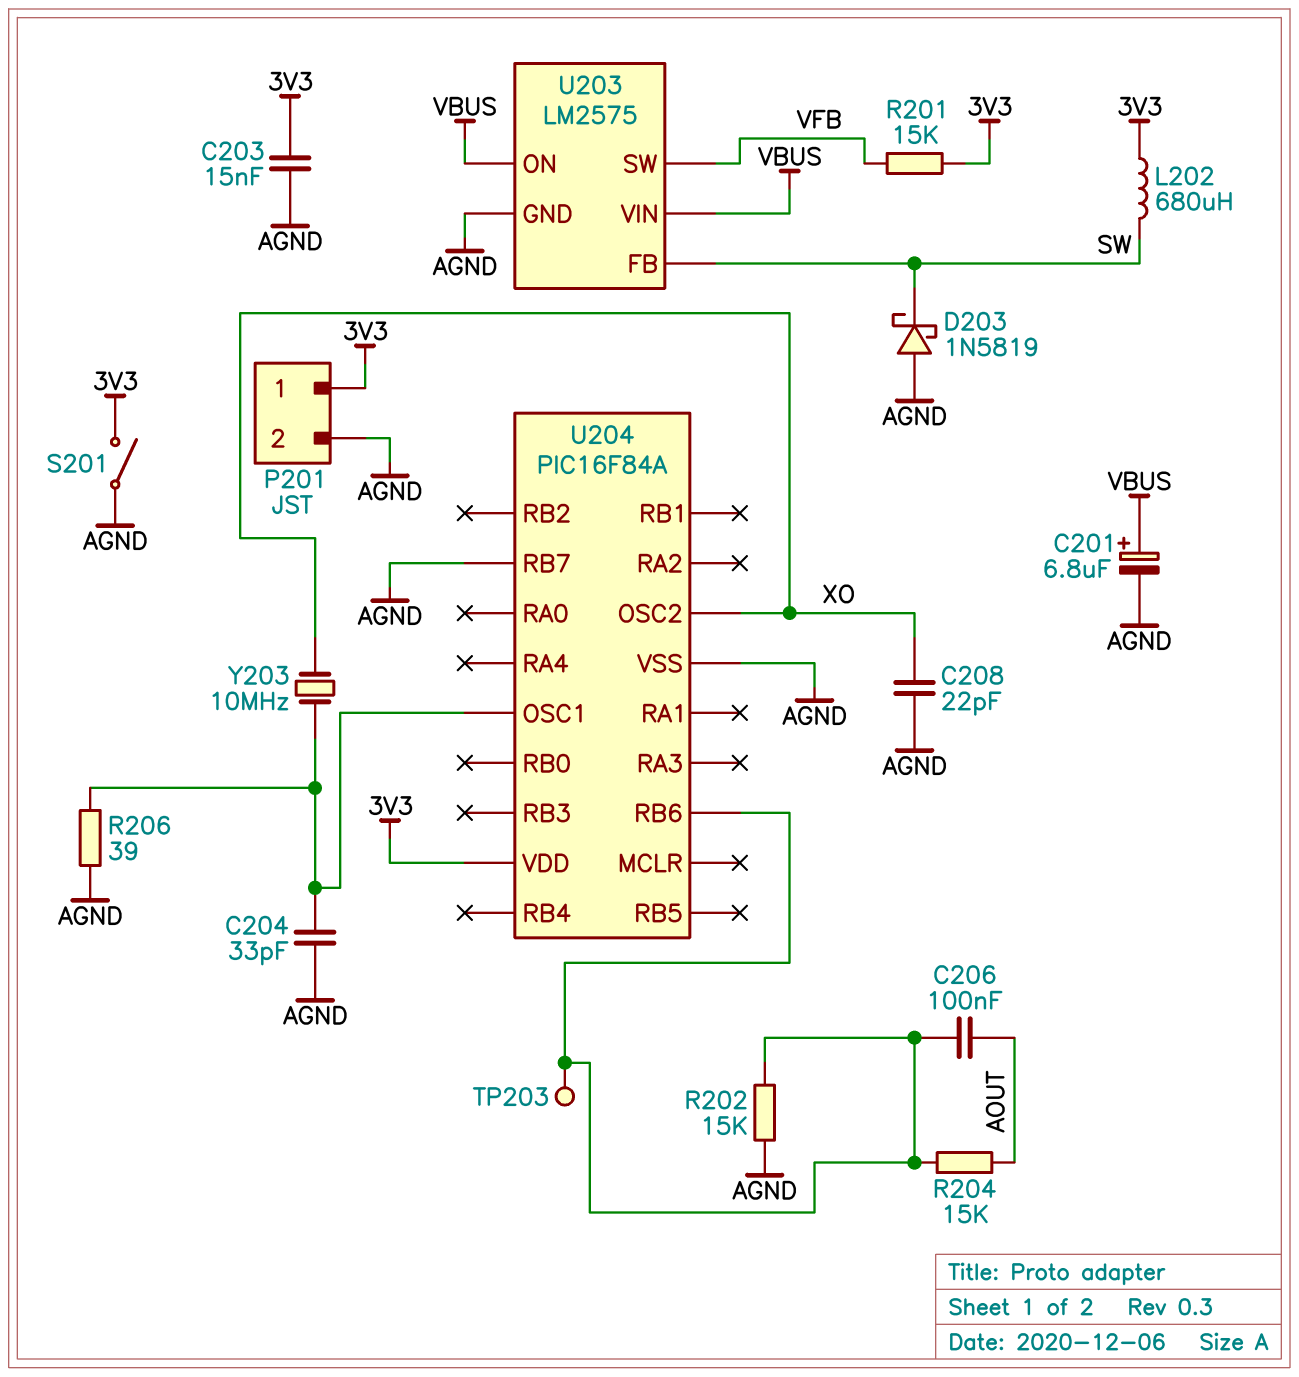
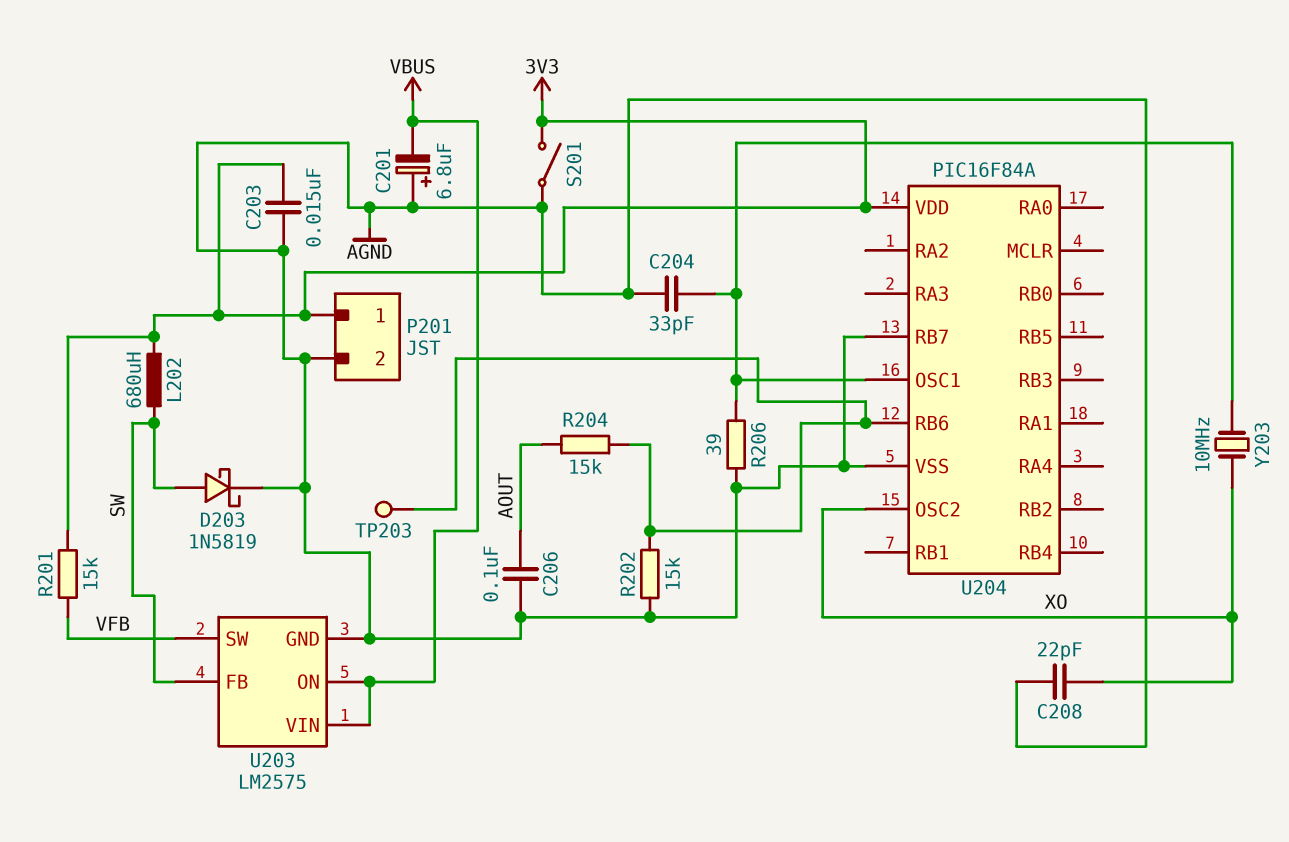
C201: 6.8uF (plus VBUS, minus AGND) -> 6.8uF (plus AGND, minus VBUS)
C206: 100nF (AOUT, U204/RB6) -> 100nF (AGND, AOUT)
D203: schottky 1N5819 (A AGND, K SW) -> schottky 1N5819 (A SW, K AGND)

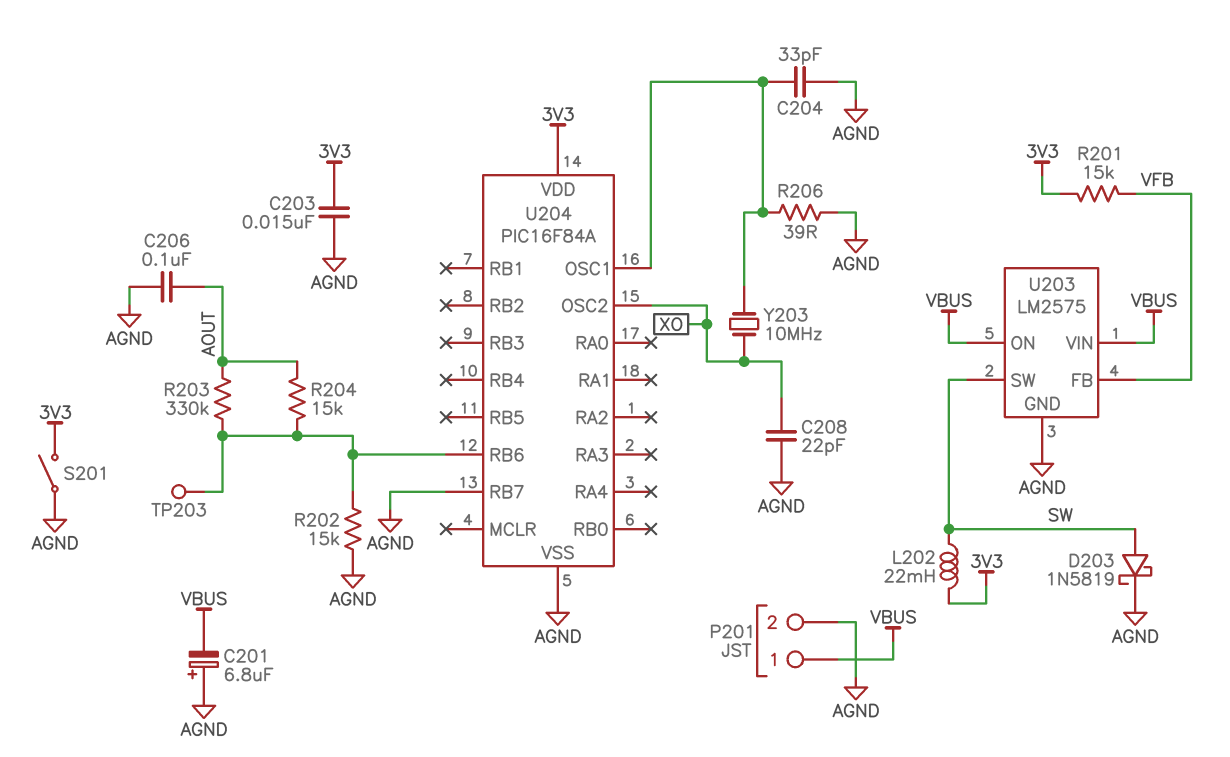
L202: 680uH (3V3, SW) -> 22mH (3V3, SW)
P201 pin 1: 3V3 -> VBUS
R203: none -> 330k (AOUT, U204/RB6)
U203 pin FB: SW -> VFB
U203 pin SW: VFB -> SW

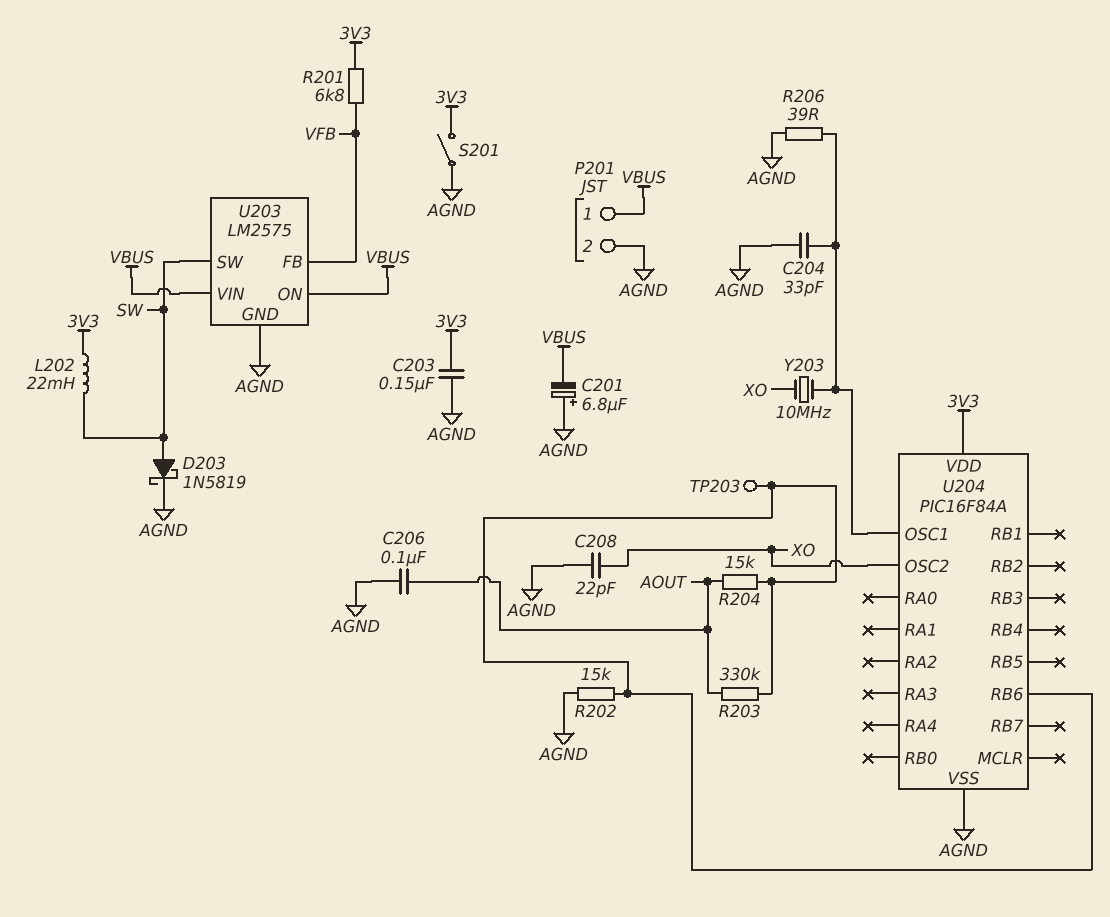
C203: 15nF (3V3, AGND) -> 150nF (3V3, AGND)
R201: 15k (3V3, VFB) -> 6.8k (3V3, VFB)
U204 pin RB7: AGND -> none

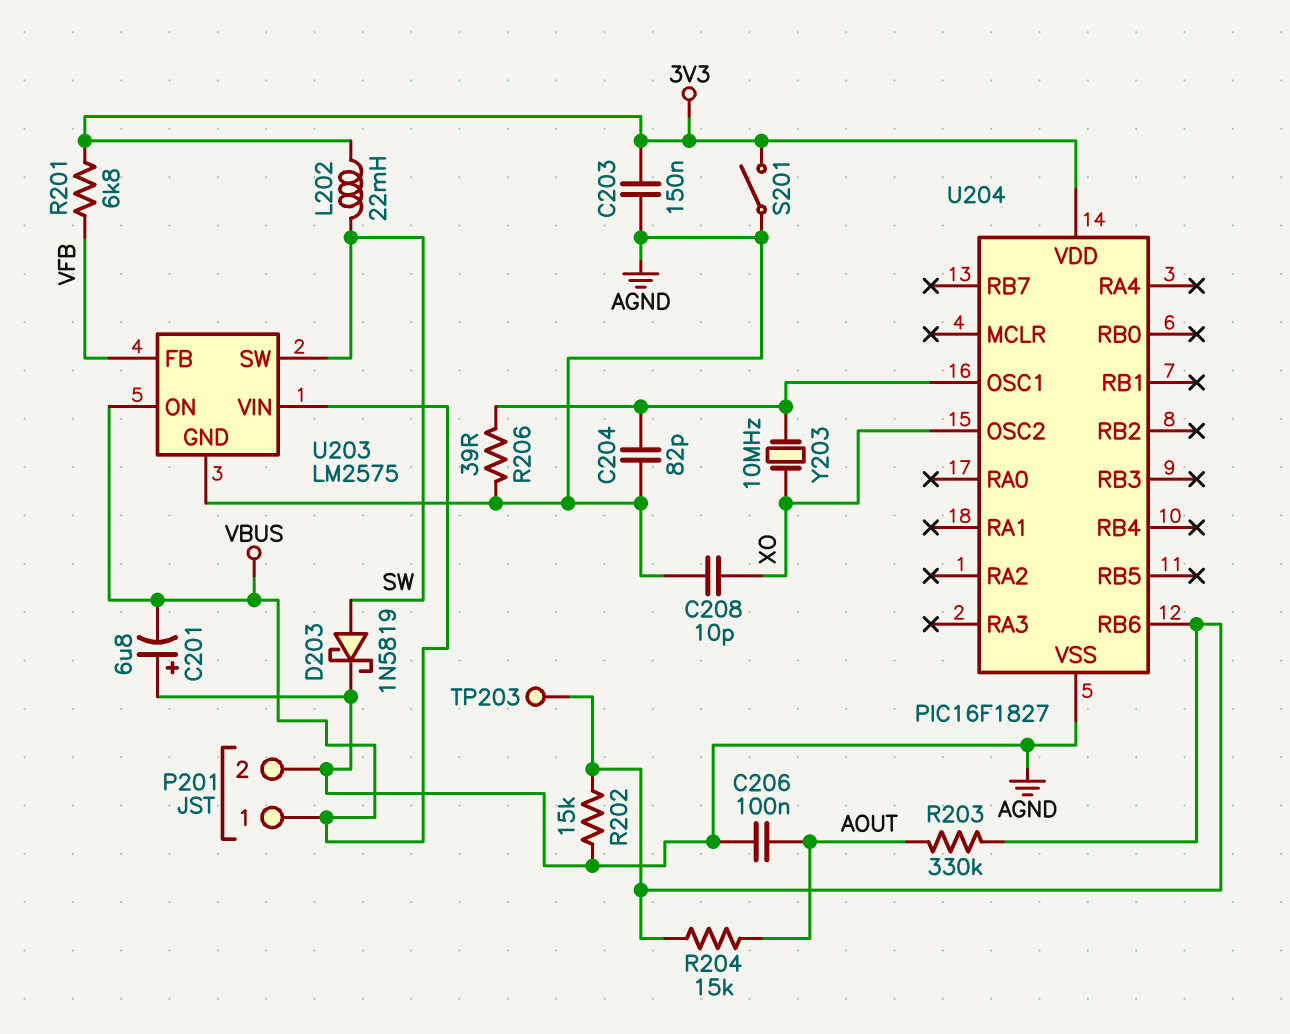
C204: 33pF (AGND, U204/OSC1) -> 82pF (AGND, U204/OSC1)
C208: 22pF (AGND, XO) -> 10pF (AGND, XO)
U204: PIC16F84A -> PIC16F1827

